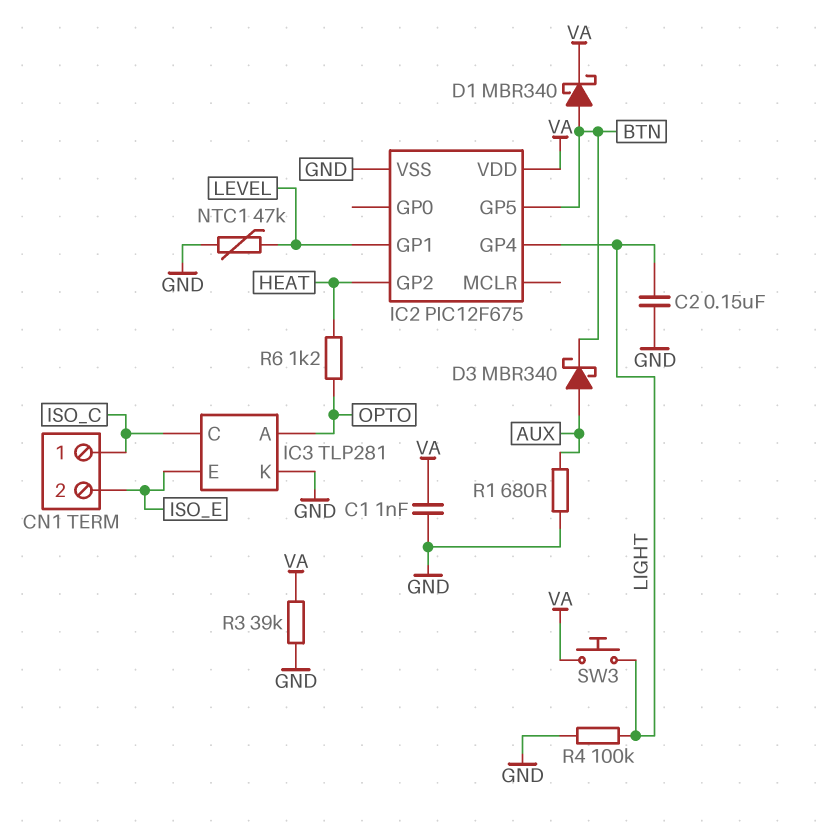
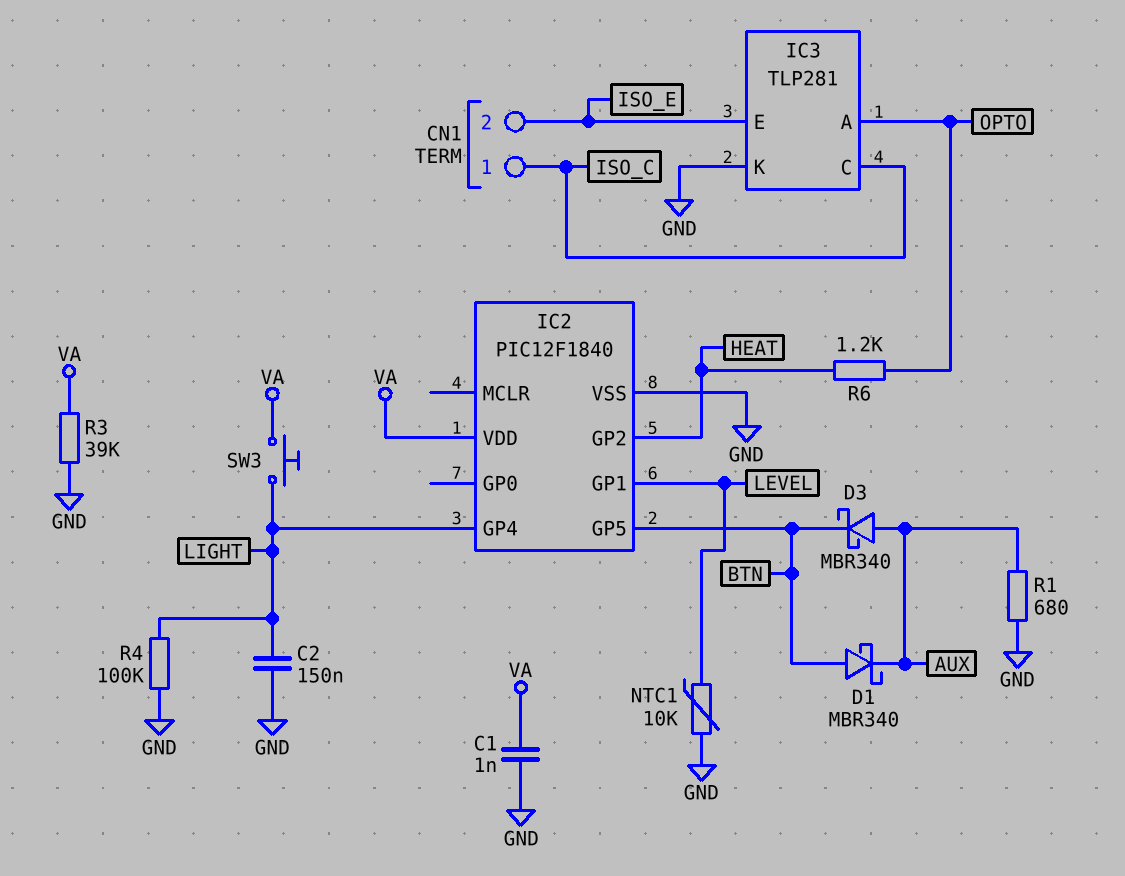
D1: schottky MBR340 (A BTN, K VA) -> schottky MBR340 (A BTN, K AUX)
IC2: PIC12F675 -> PIC12F1840
NTC1: 47k (GND, LEVEL) -> 10k (GND, LEVEL)

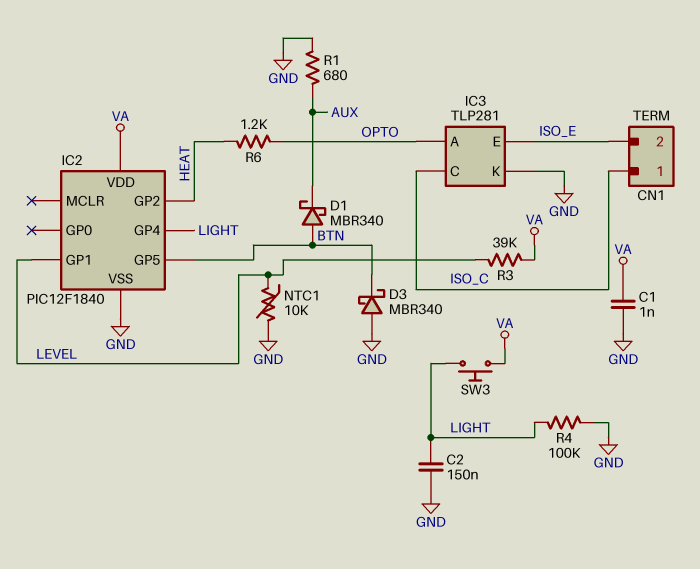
D3: schottky MBR340 (A AUX, K BTN) -> schottky MBR340 (A GND, K BTN)
R3: 39k (GND, VA) -> 39k (LEVEL, VA)

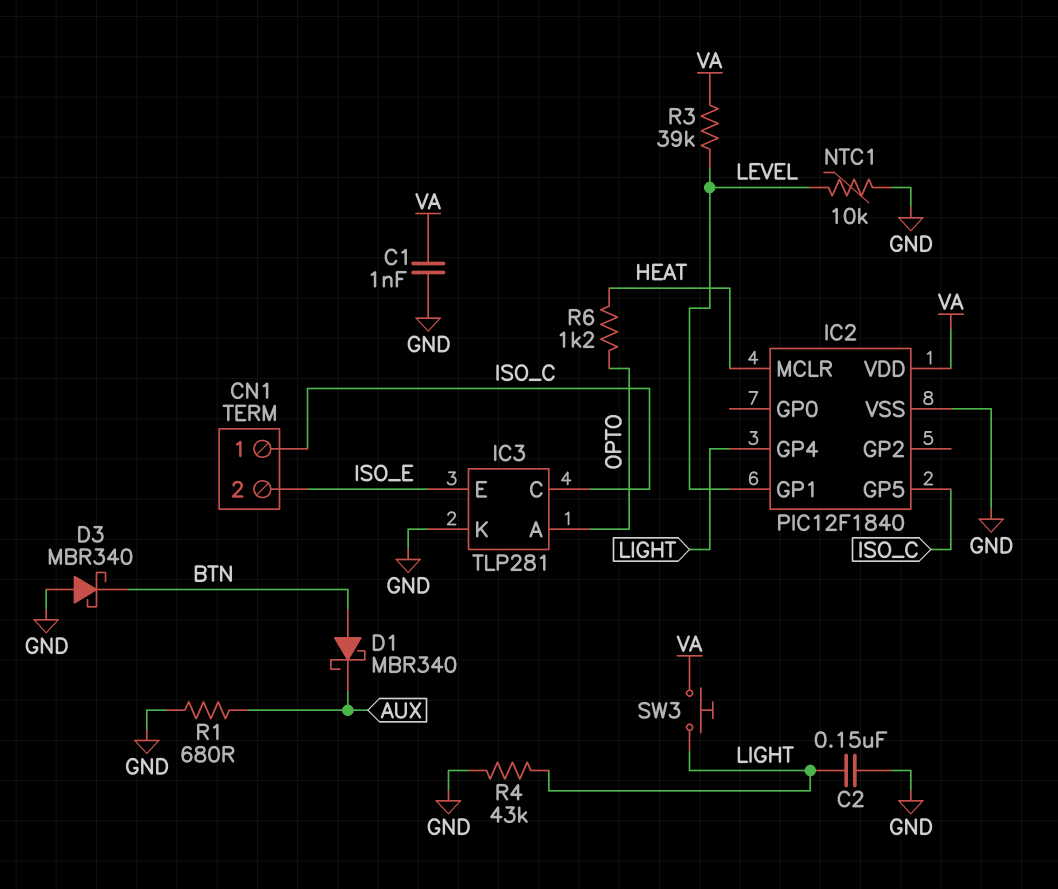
IC2 pin GP2: HEAT -> none
IC2 pin GP5: BTN -> ISO_C
IC2 pin MCLR: none -> HEAT
R4: 100k (GND, LIGHT) -> 43k (GND, LIGHT)

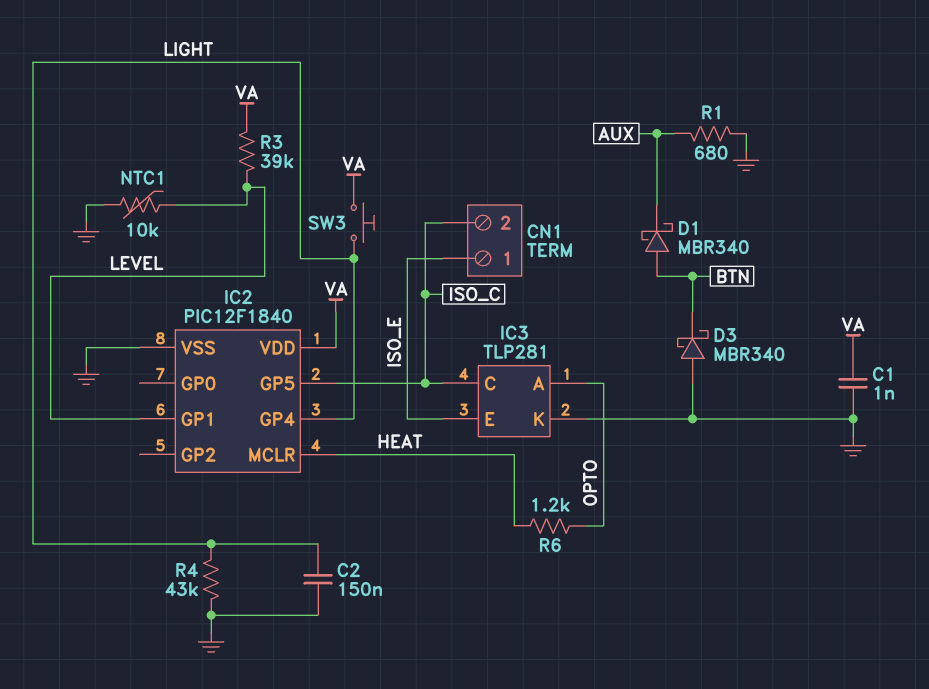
CN1 pin 1: ISO_C -> ISO_E
CN1 pin 2: ISO_E -> ISO_C

